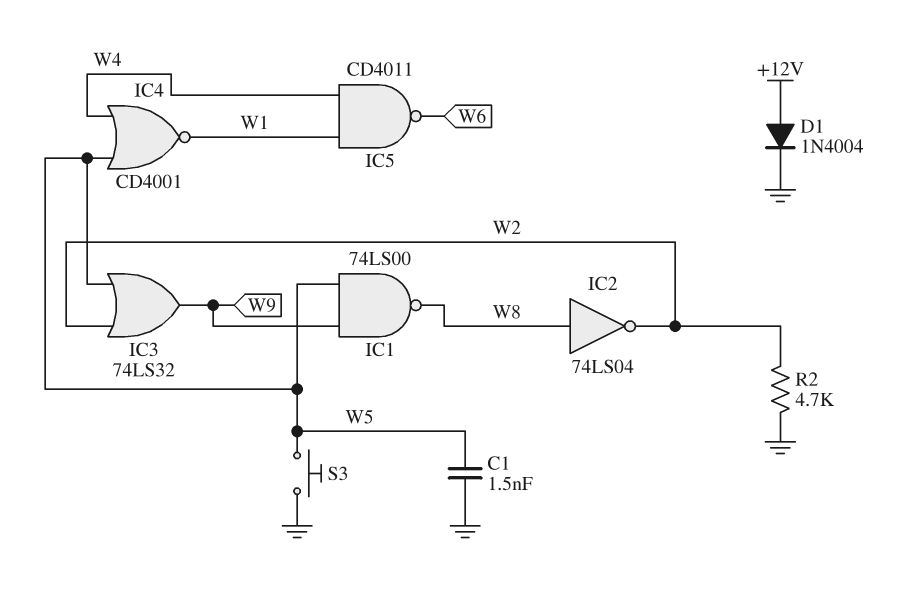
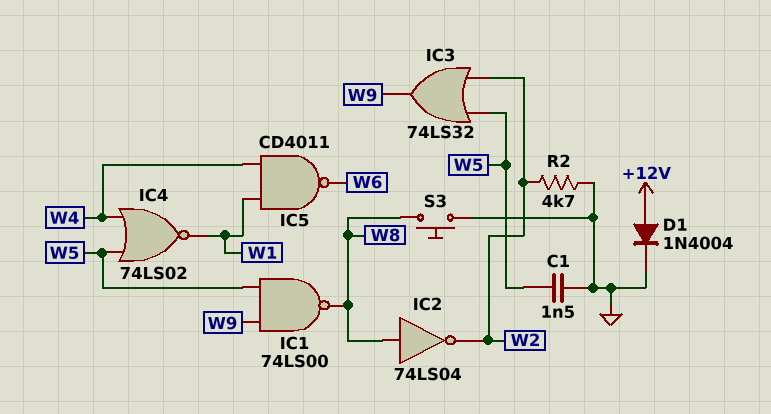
IC4: NOR CD4001 (in W4, in W5, out W1) -> NOR 74LS02 (in W4, in W5, out W1)
S3: button (GND, W5) -> button (GND, W8)

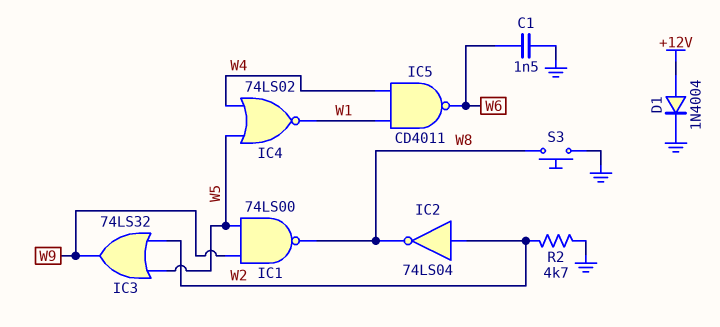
C1: 1.5nF (GND, W5) -> 1.5nF (GND, W6)
IC2: NOT 74LS04 (in W8, out W2) -> NOT 74LS04 (in W2, out W8)

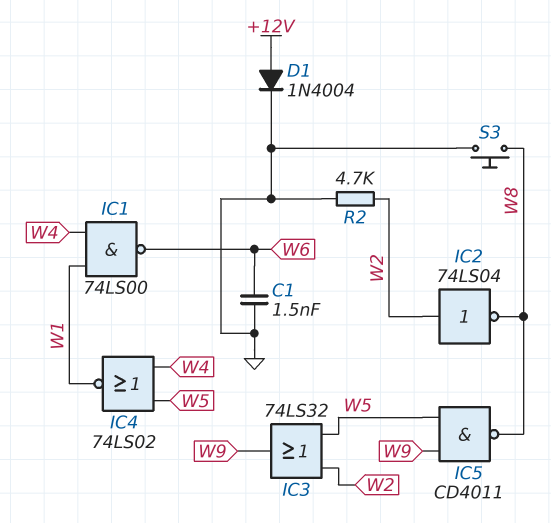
IC1: NAND 74LS00 (in W5, in W9, out W8) -> NAND 74LS00 (in W1, in W4, out W6)
IC5: NAND CD4011 (in W1, in W4, out W6) -> NAND CD4011 (in W5, in W9, out W8)

